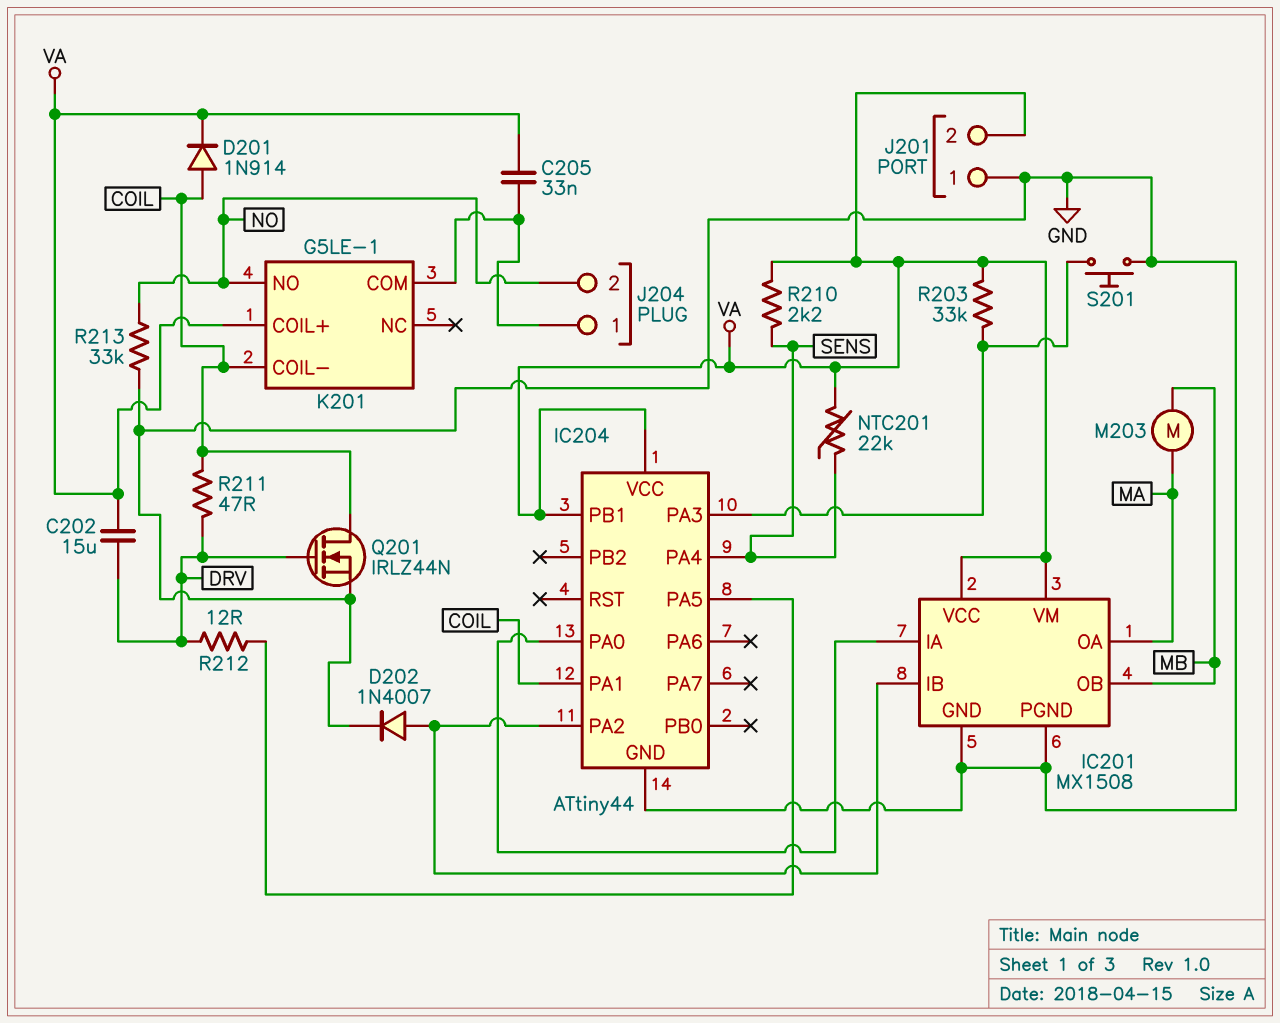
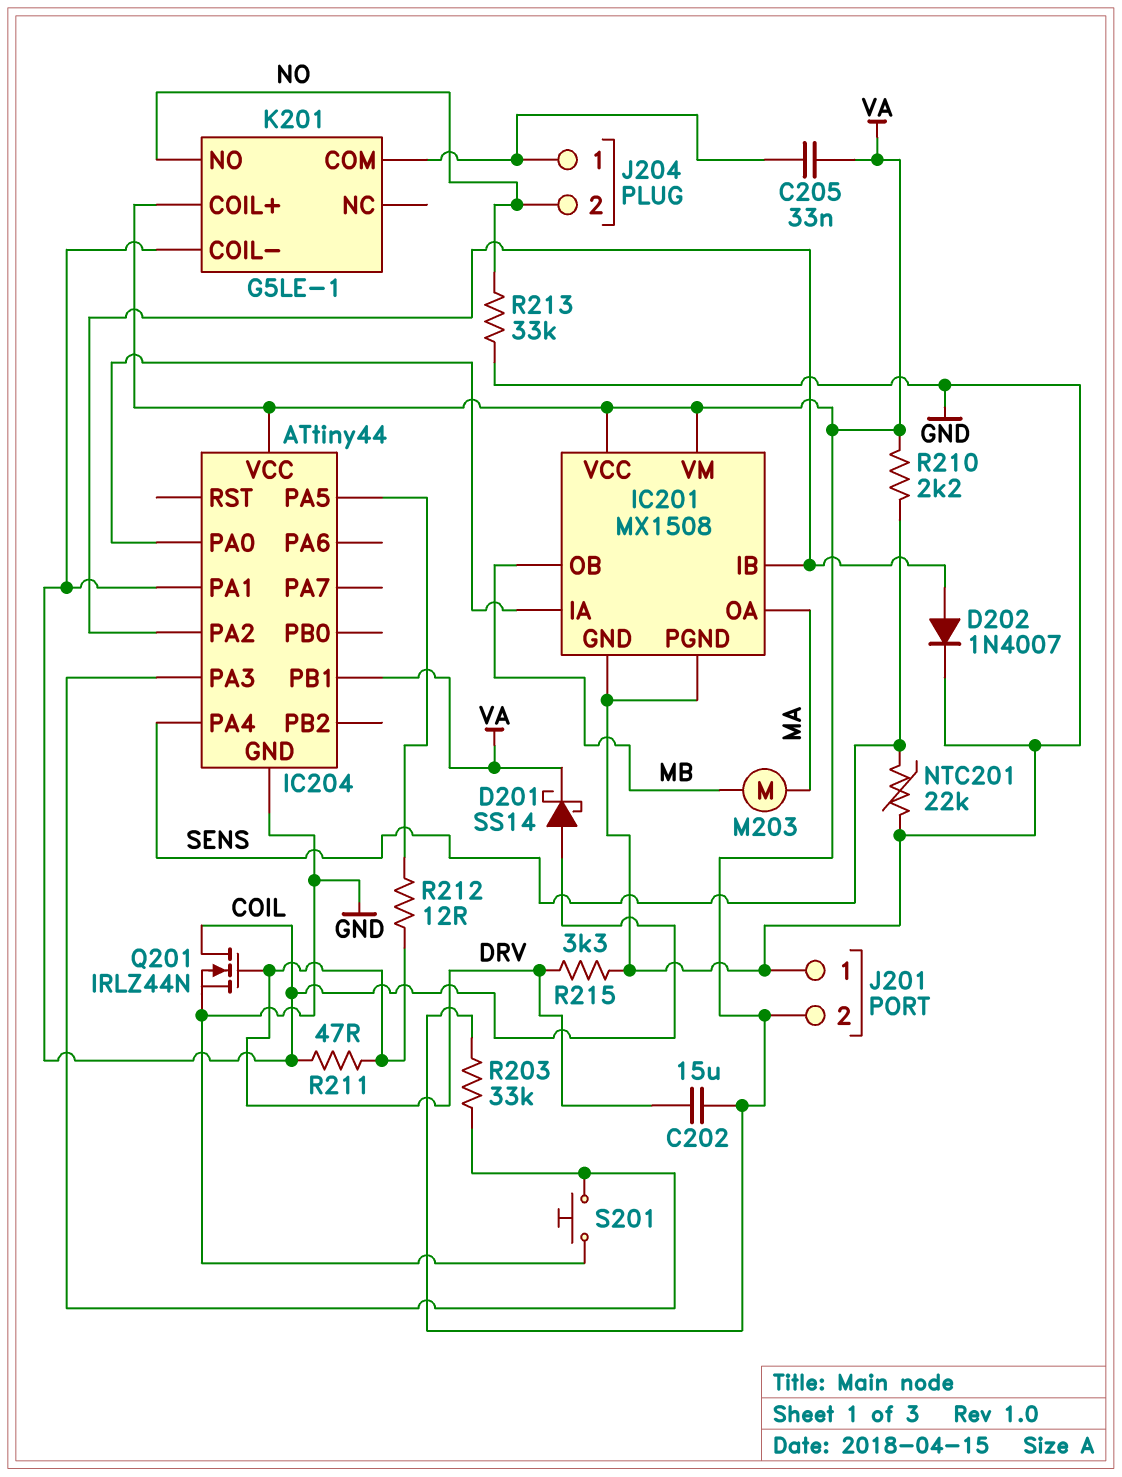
D201: diode 1N914 (A COIL, K VA) -> schottky SS14 (A COIL, K VA)
NTC201: 22k (SENS, VA) -> 22k (GND, SENS)
R215: none -> 3.3k (DRV, GND)

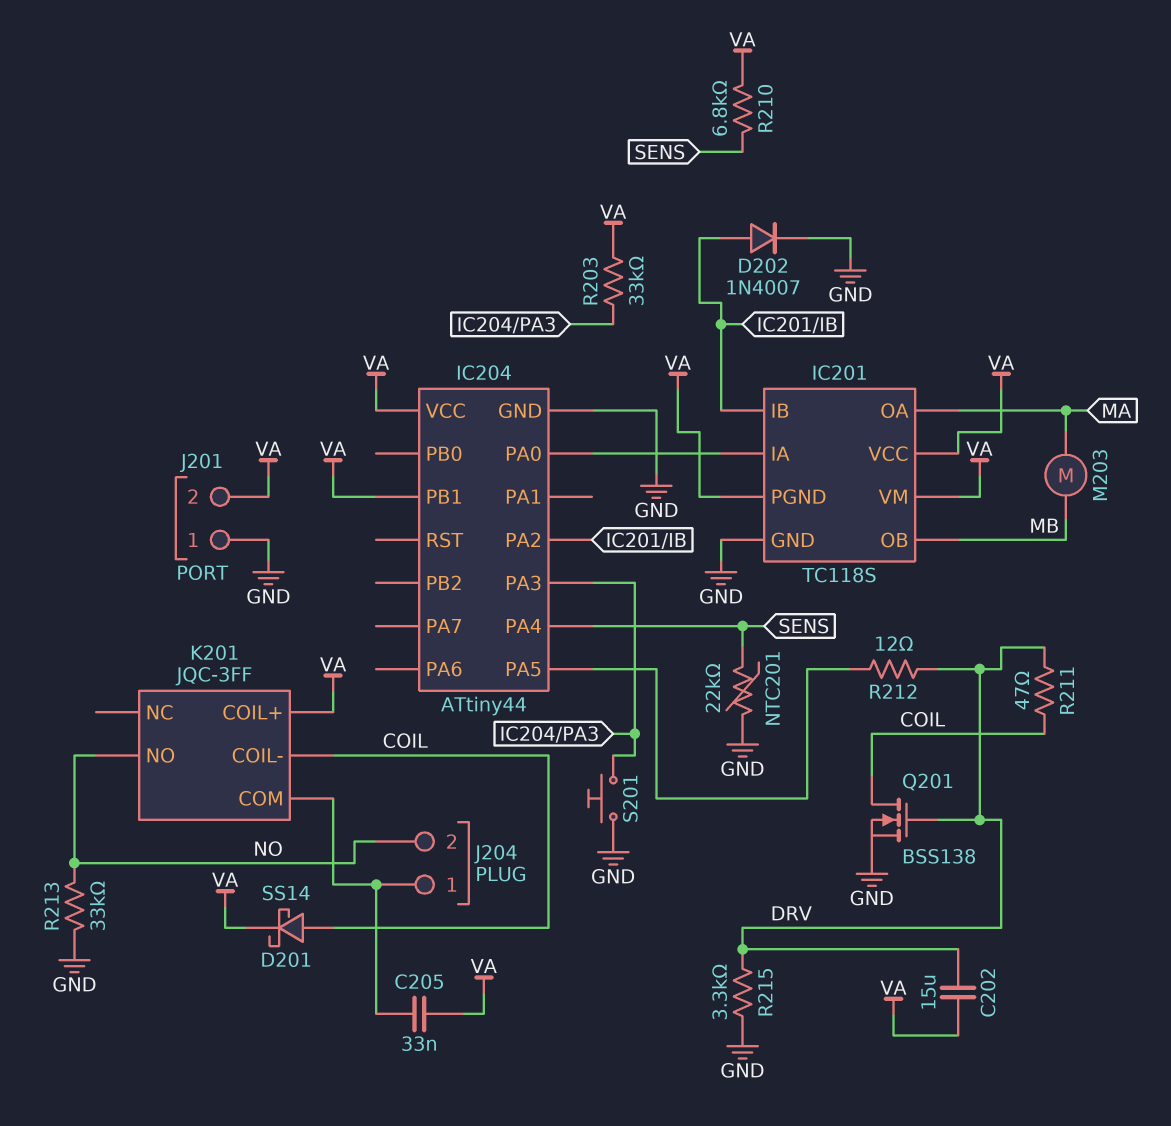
IC201: MX1508 -> TC118S
IC201 pin PGND: GND -> VA
IC204 pin PA1: COIL -> none
K201: G5LE-1 -> JQC-3FF
Q201: NMOS IRLZ44N (G DRV, D COIL, S GND) -> NMOS BSS138 (G DRV, D COIL, S GND)
R210: 2.2k (SENS, VA) -> 6.8k (SENS, VA)

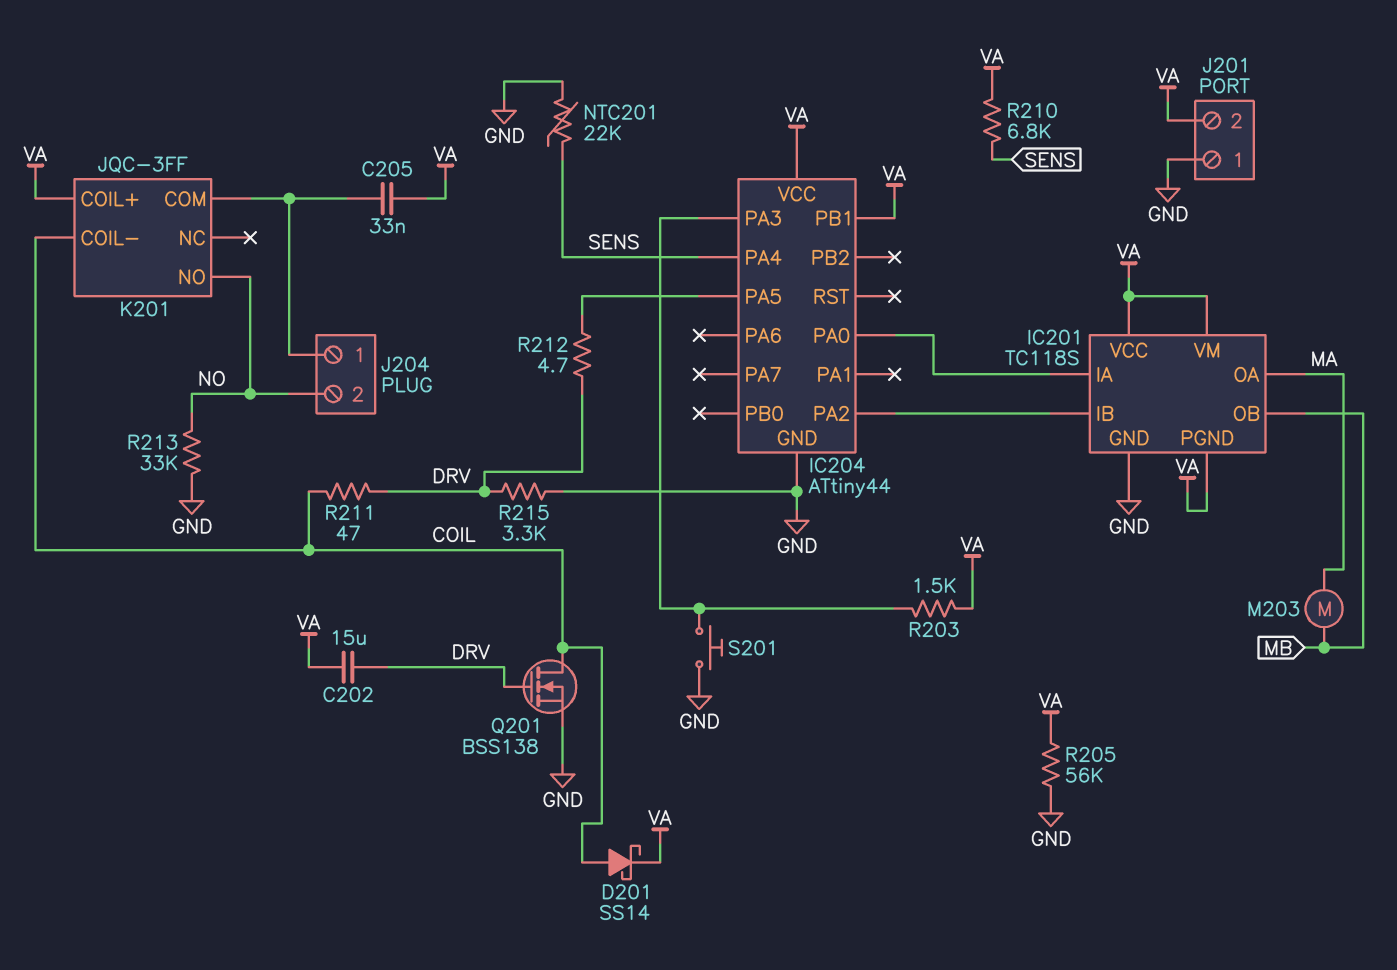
D202: diode 1N4007 (A IC201/IB, K GND) -> none
R203: 33k (IC204/PA3, VA) -> 1.5k (IC204/PA3, VA)
R205: none -> 56k (GND, VA)
R212: 12 (DRV, IC204/PA5) -> 4.7 (DRV, IC204/PA5)

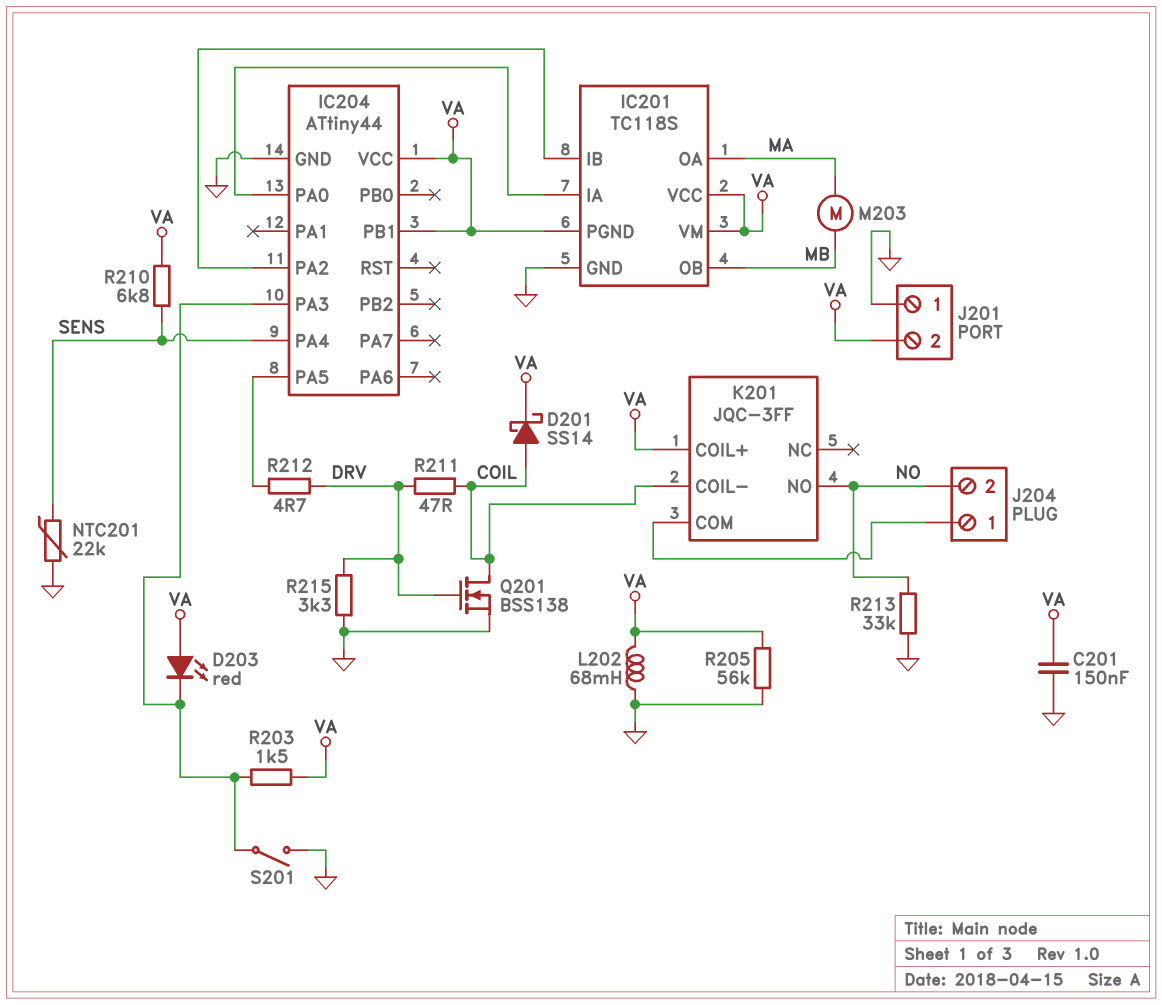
C201: none -> 150nF (GND, VA)
C202: 15uF (DRV, VA) -> none
C205: 33nF (J204/1, VA) -> none
D203: none -> LED red (A VA, K IC204/PA3)
L202: none -> 68mH (GND, VA)
S201: button (GND, IC204/PA3) -> switch (GND, IC204/PA3)

